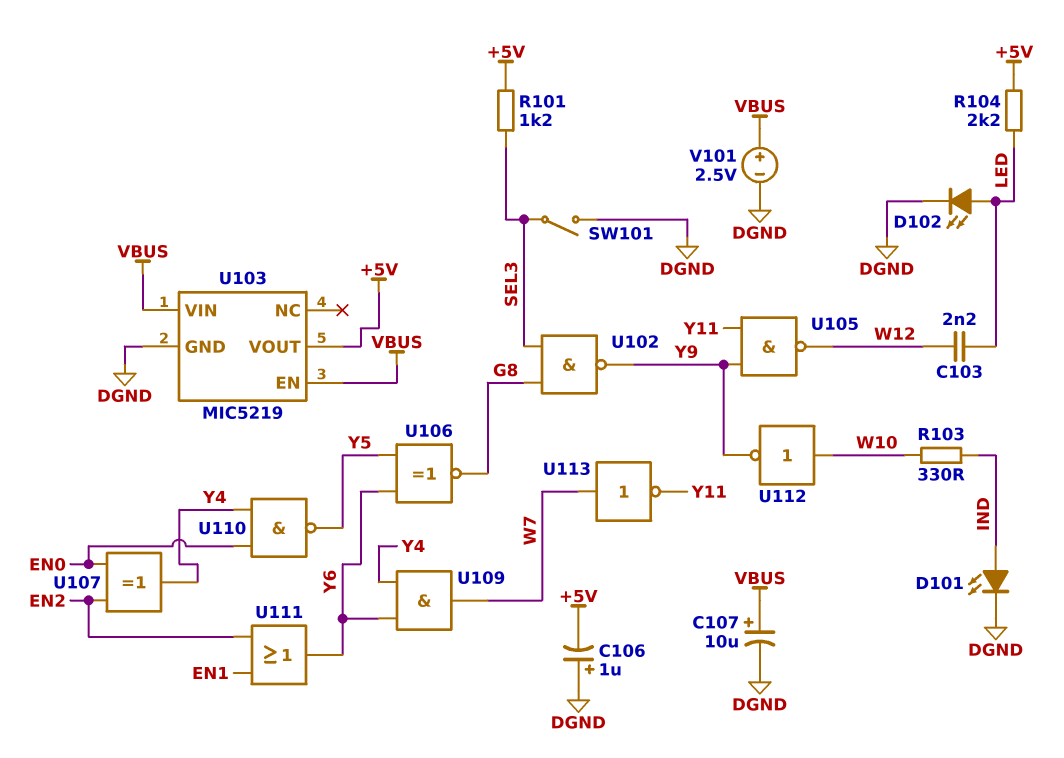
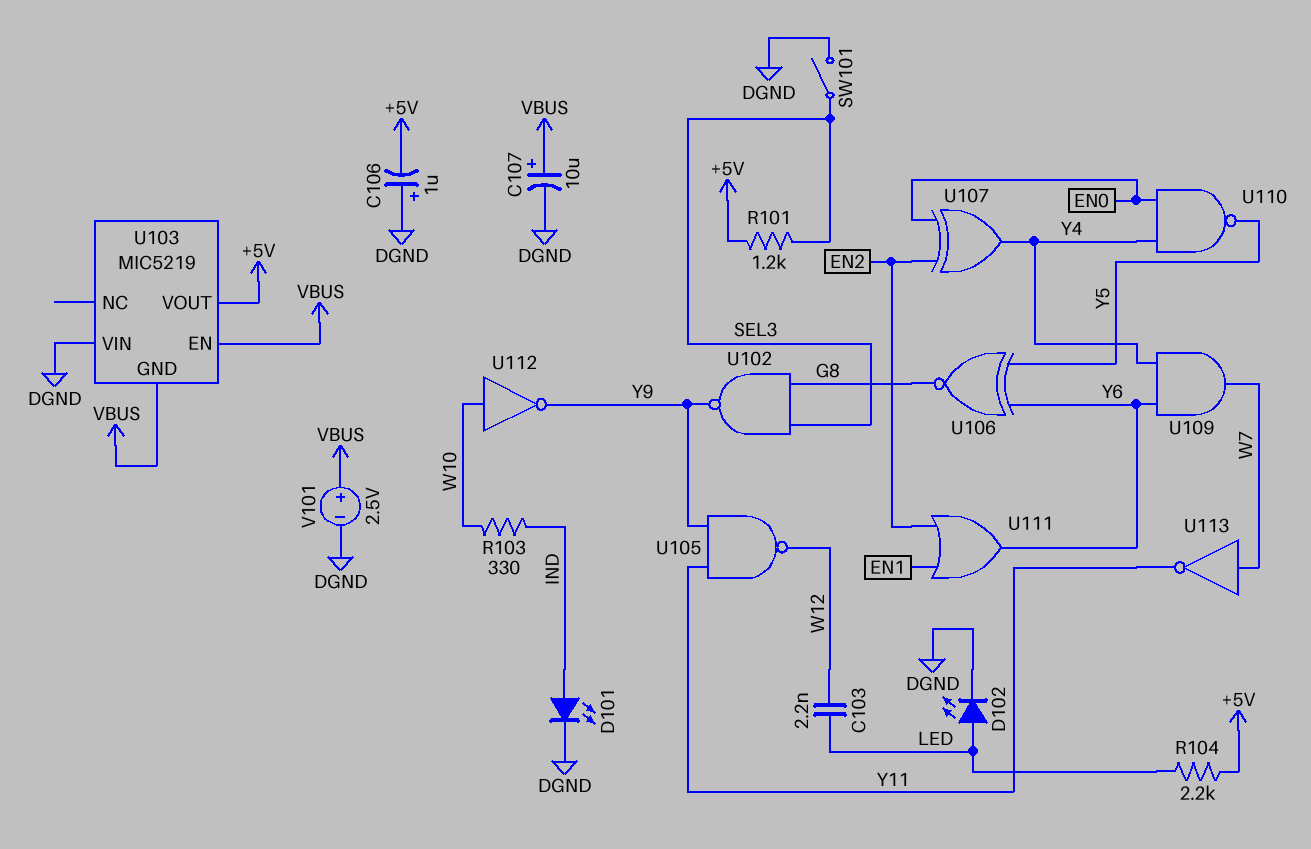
U103 pin GND: DGND -> VBUS
U103 pin VIN: VBUS -> DGND

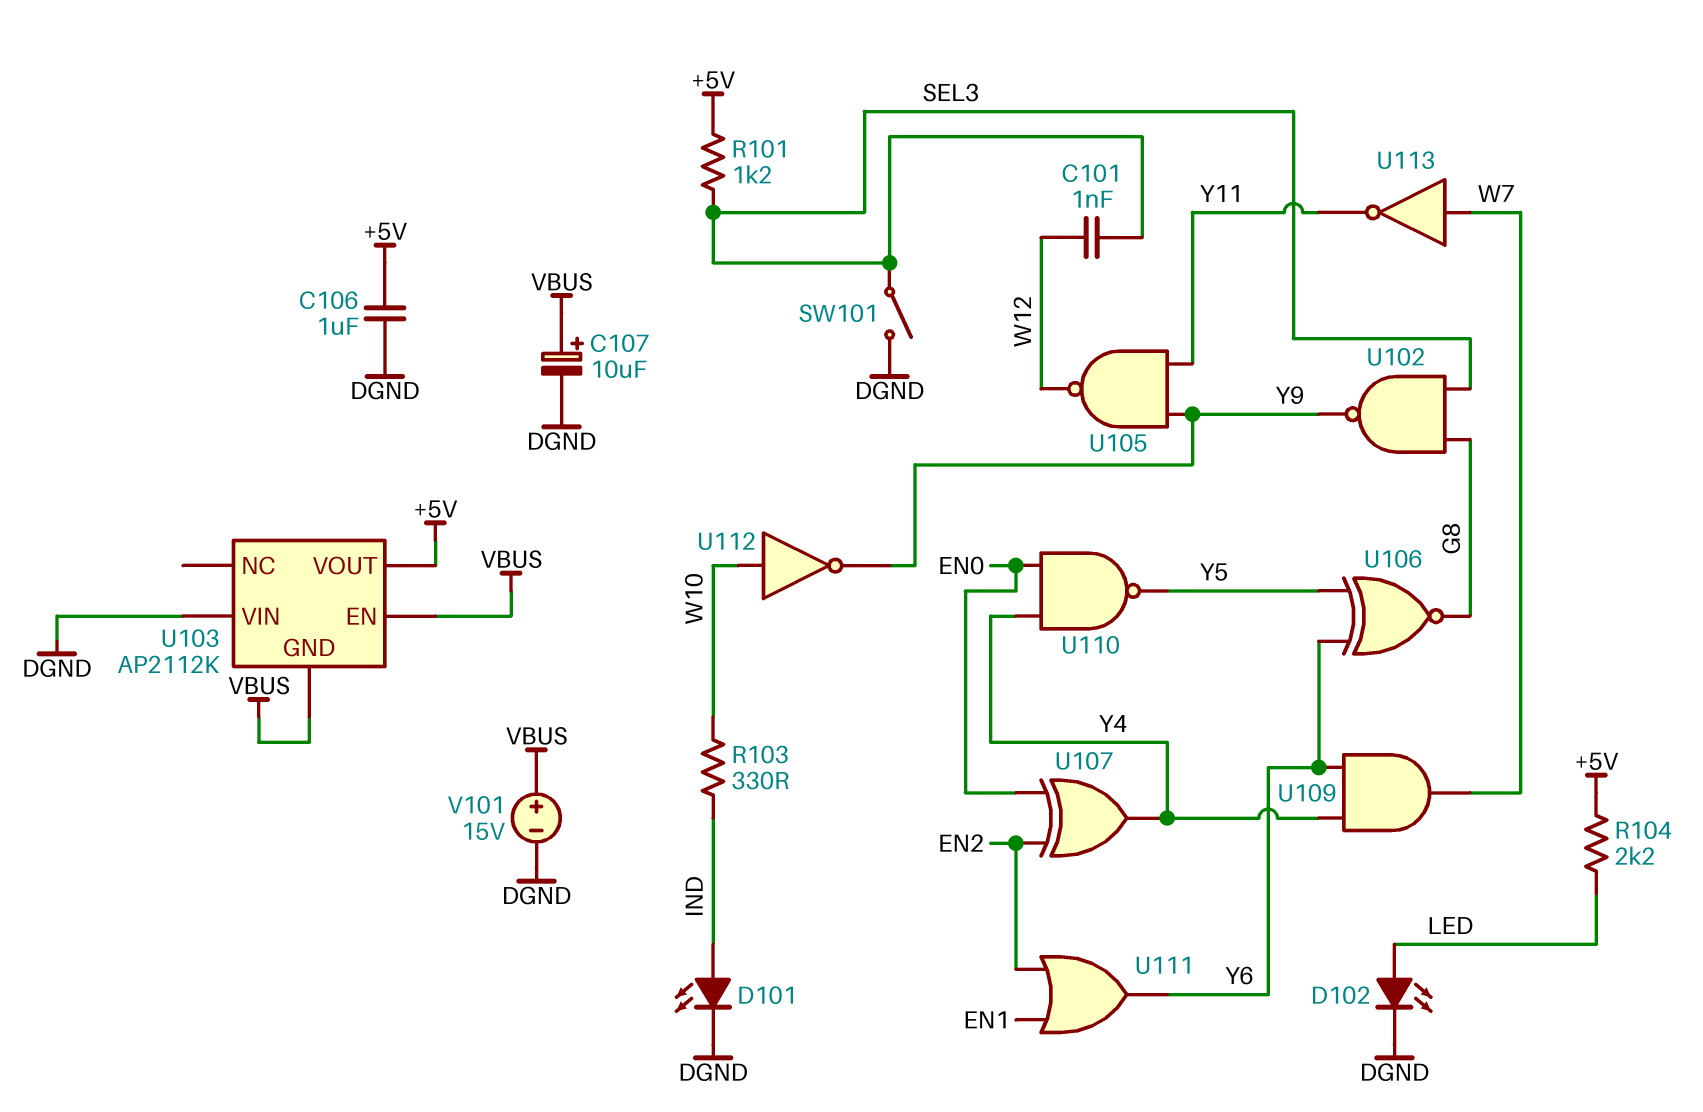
C101: none -> 1nF (SEL3, W12)
C103: 2.2nF (LED, W12) -> none
C106: 1uF (plus DGND, minus +5V) -> 1uF (+5V, DGND)
U103: MIC5219 -> AP2112K
V101: 2.5V (plus VBUS, minus DGND) -> 15V (plus VBUS, minus DGND)

